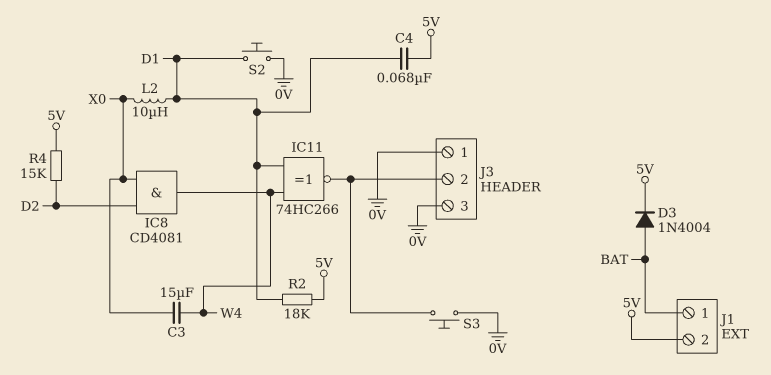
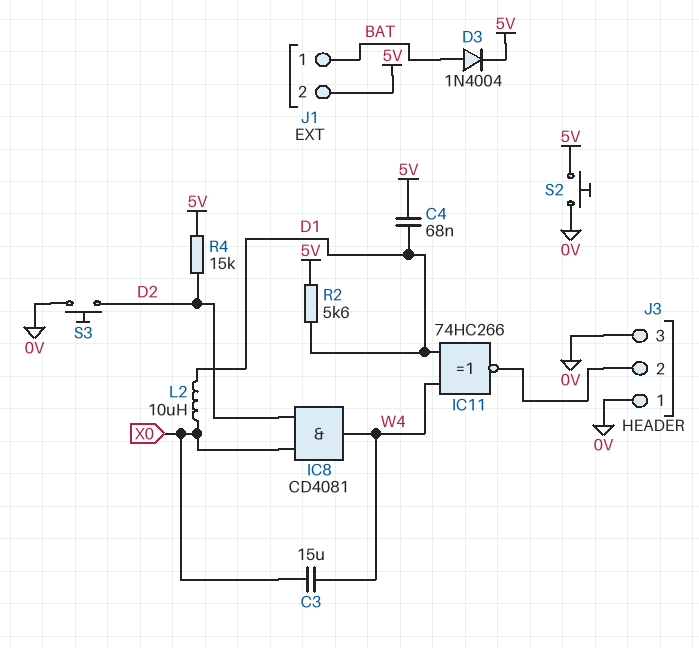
R2: 18k (5V, D1) -> 5.6k (5V, D1)
S2: button (0V, D1) -> button (0V, 5V)
S3: button (0V, J3/2) -> button (0V, D2)

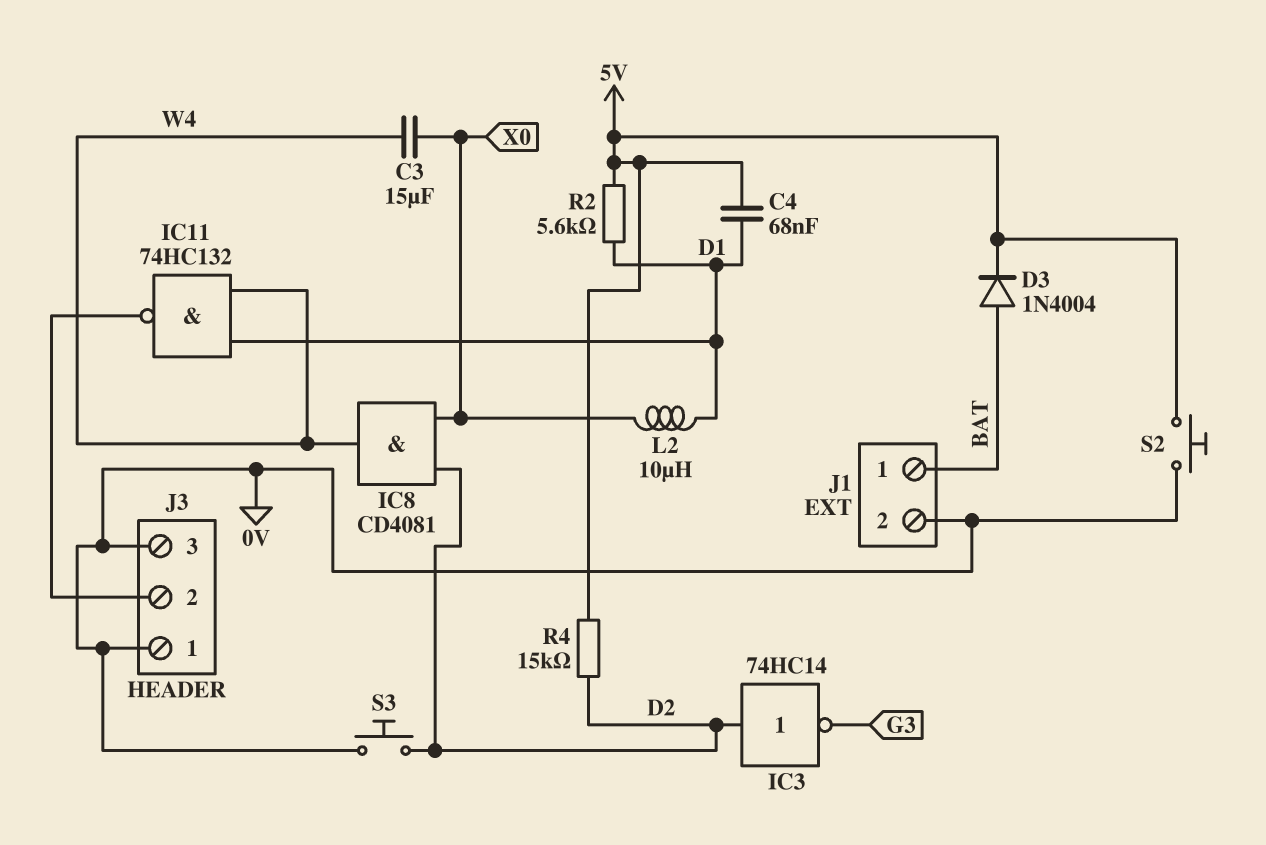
IC3: none -> NOT 74HC14 (in D2, out G3)
IC11: XNOR 74HC266 (in D1, in W4, out J3/2) -> NAND 74HC132 (in D1, in W4, out J3/2)
J1 pin 2: 5V -> 0V

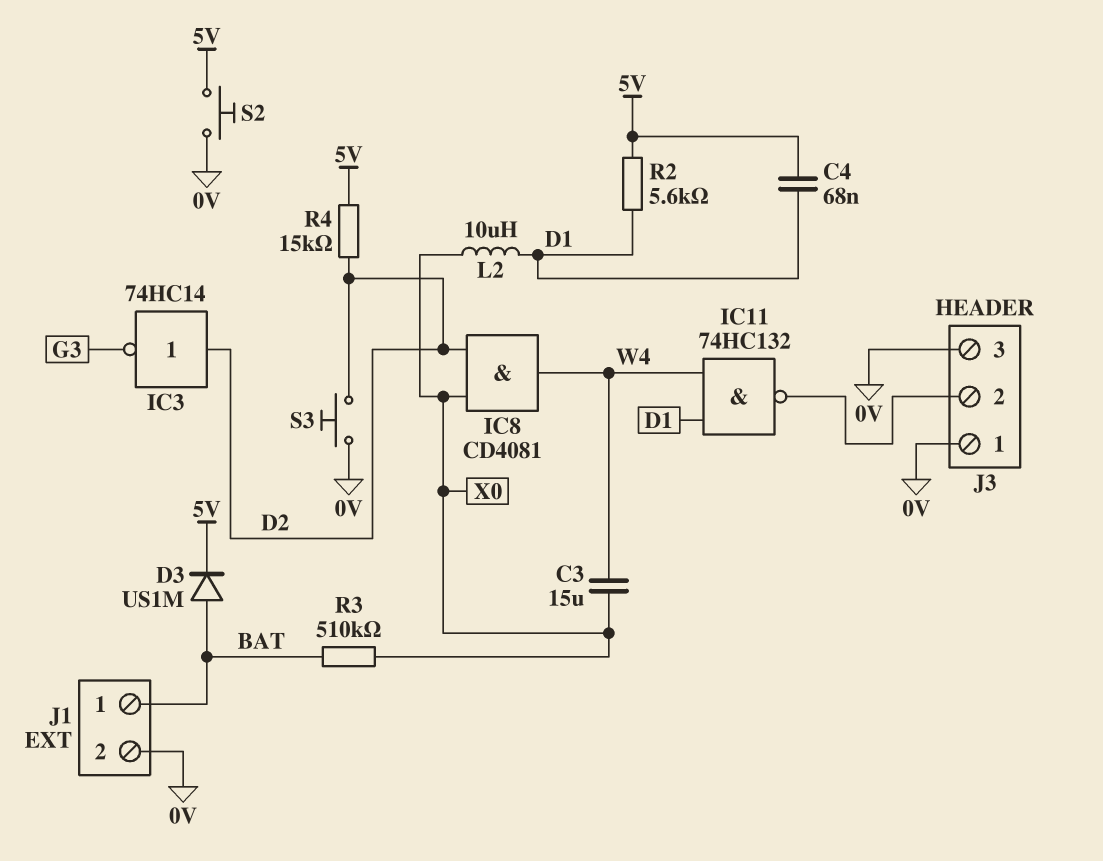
D3: diode 1N4004 (A BAT, K 5V) -> diode US1M (A BAT, K 5V)
R3: none -> 510k (BAT, X0)

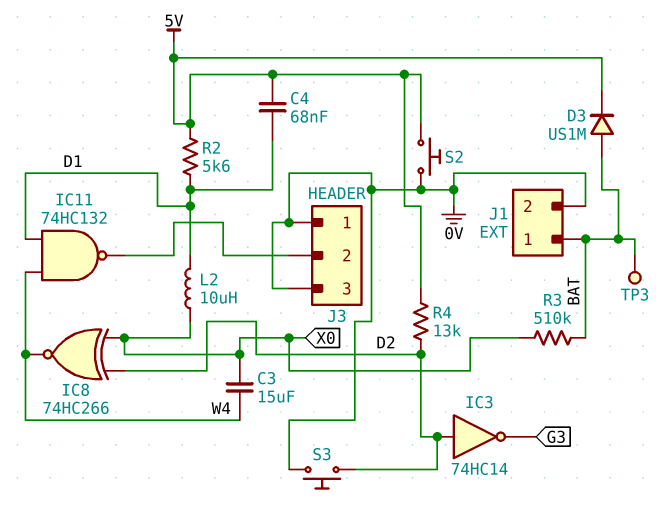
IC8: AND CD4081 (in D2, in X0, out W4) -> XNOR 74HC266 (in D2, in X0, out W4)
R4: 15k (5V, D2) -> 13k (5V, D2)
TP3: none -> test point (BAT)

